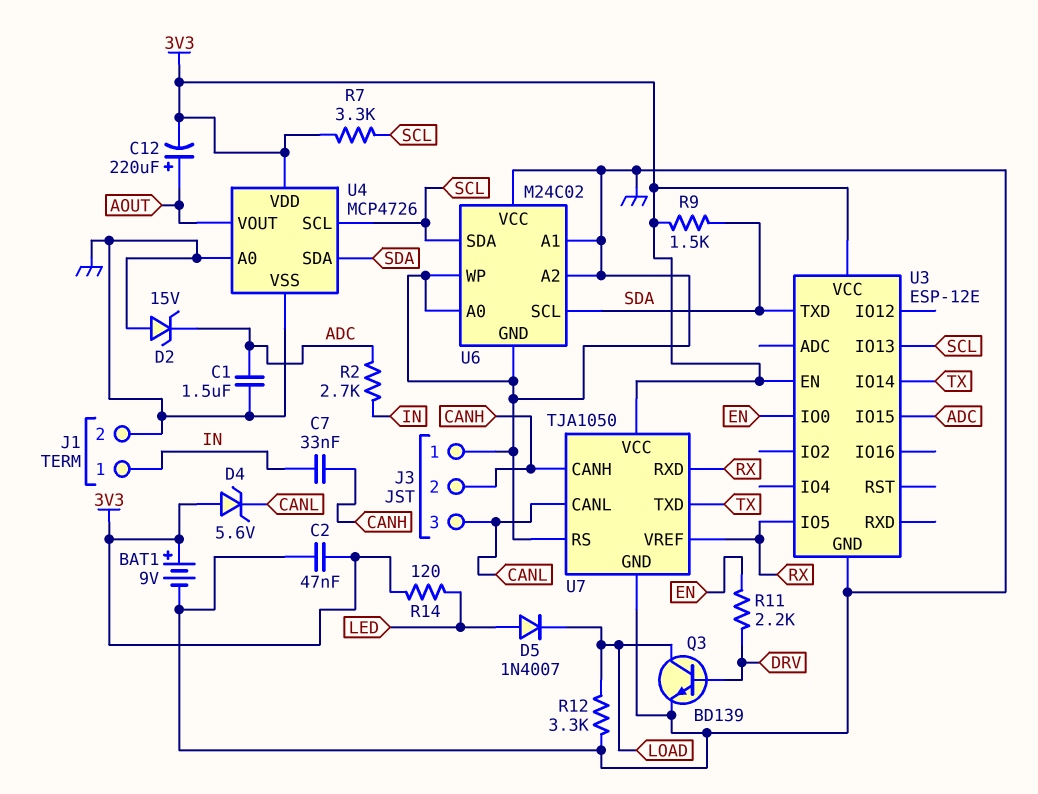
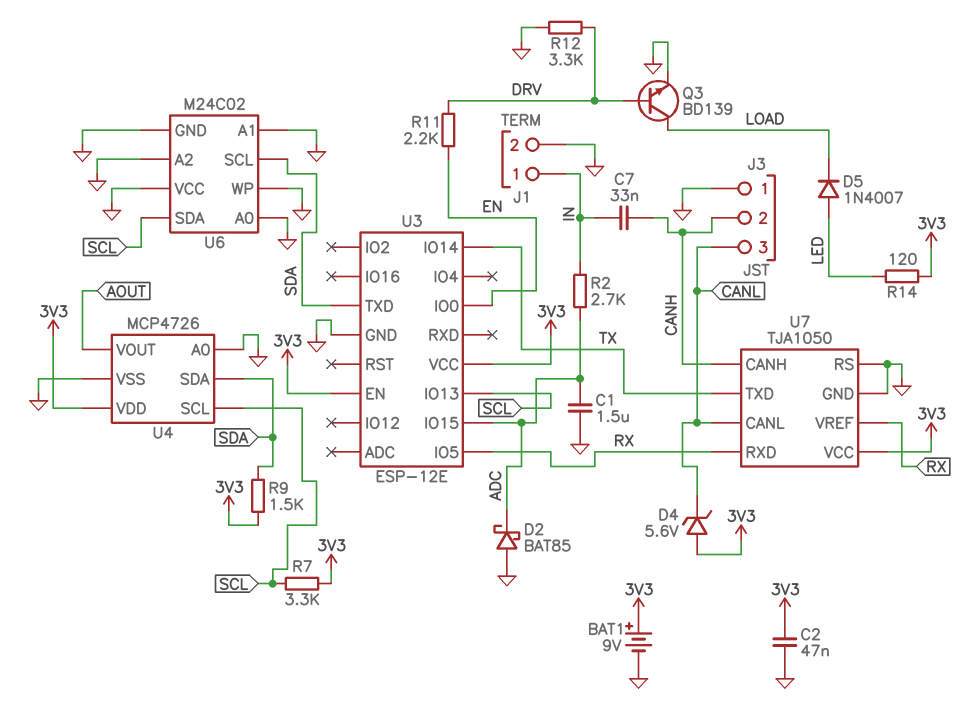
C12: 220uF (plus AOUT, minus 3V3) -> none
D2: zener 15V (A GND, K ADC) -> schottky BAT85 (A GND, K ADC)
R12: 3.3k (GND, LOAD) -> 3.3k (DRV, GND)

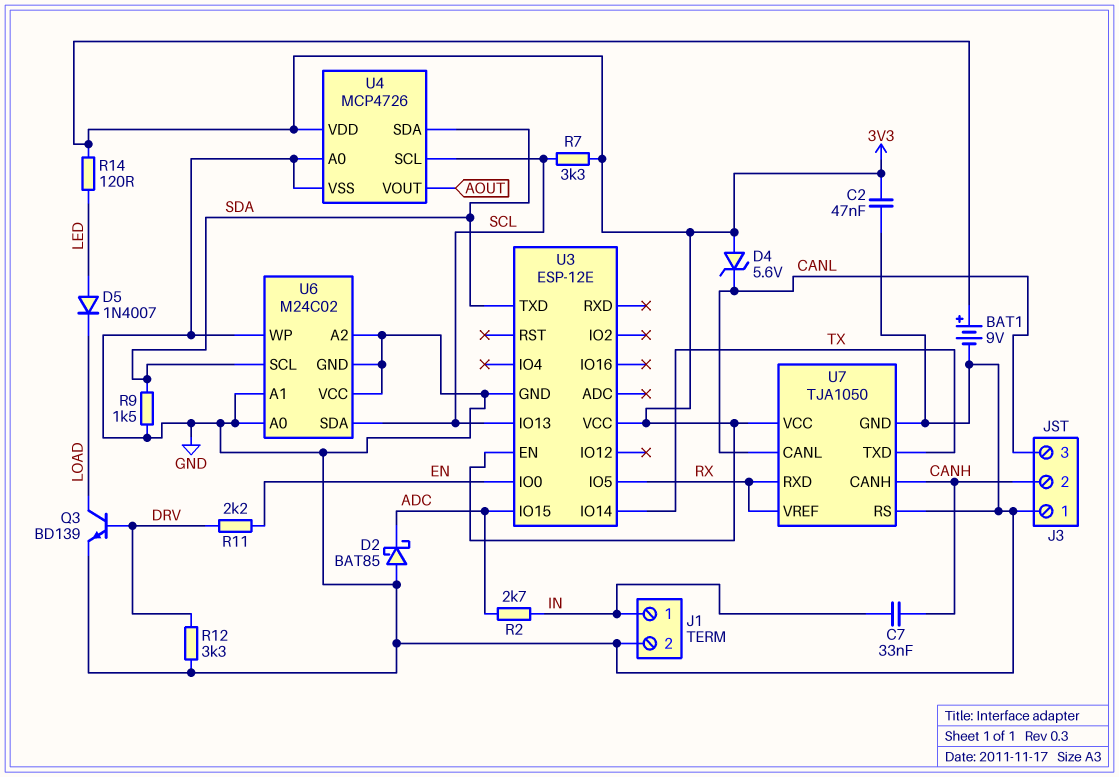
C1: 1.5uF (ADC, GND) -> none
R9: 1.5k (3V3, SDA) -> 1.5k (GND, SDA)

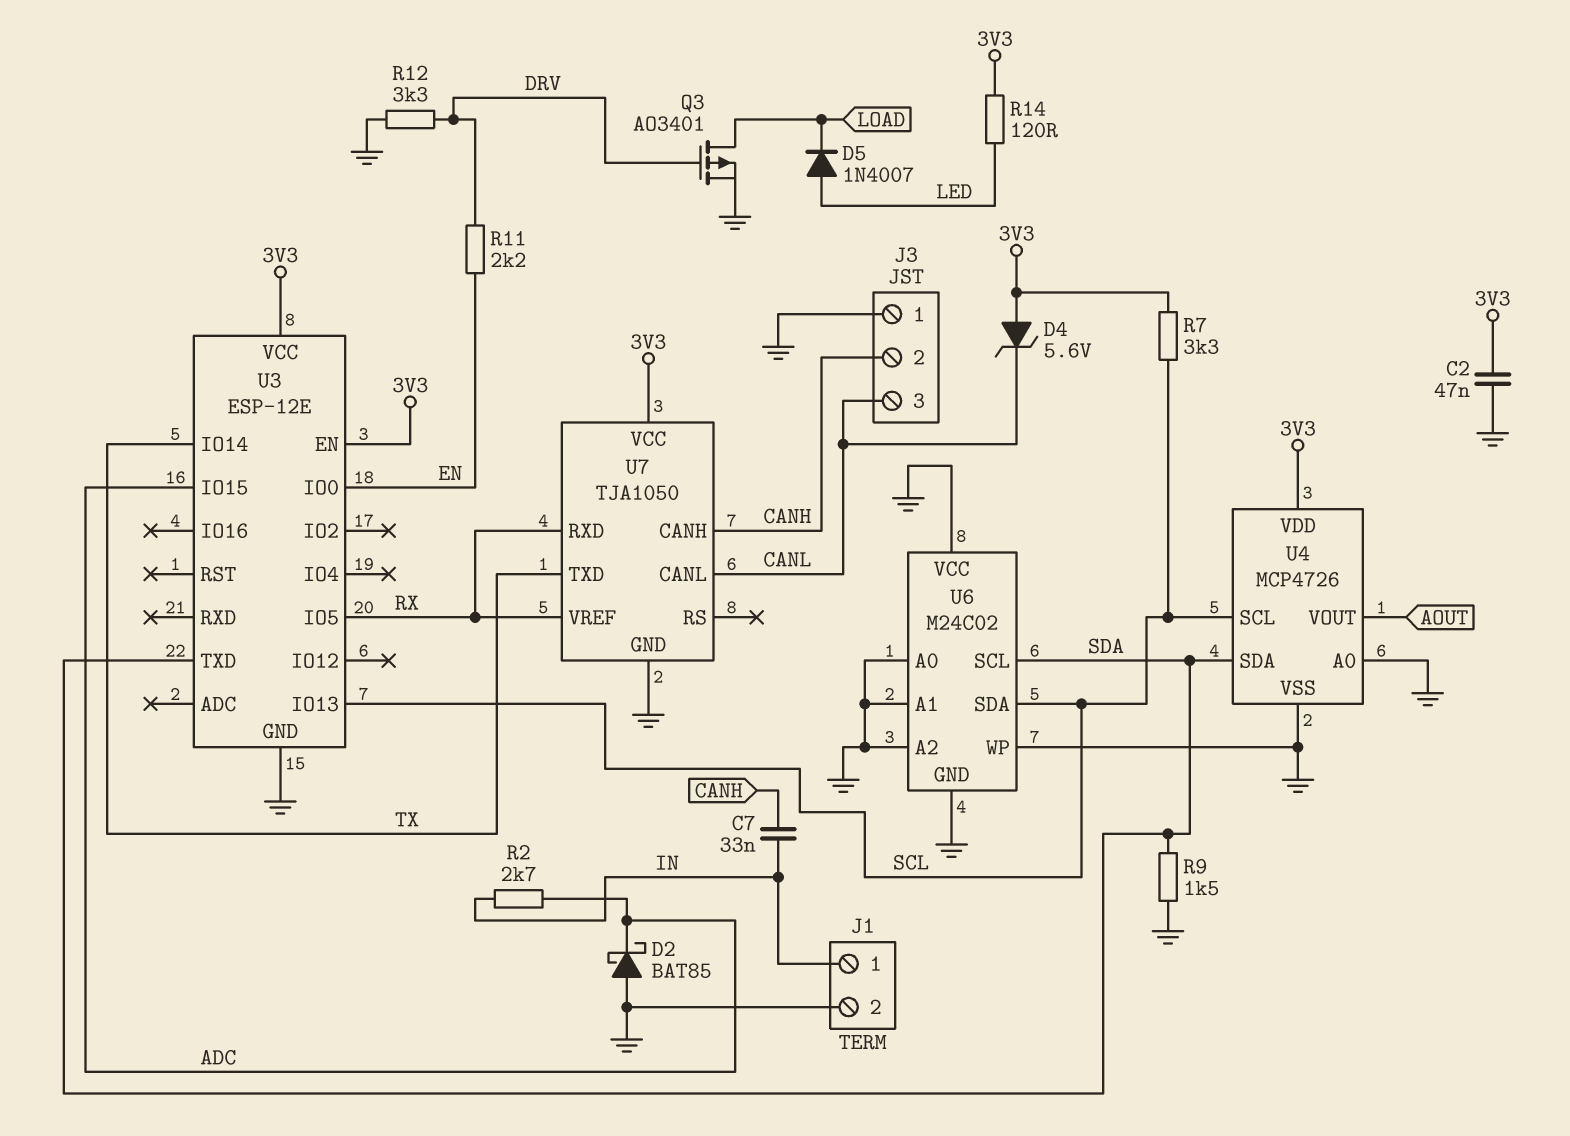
BAT1: 9V (plus 3V3, minus GND) -> none
Q3: NPN BD139 (B DRV, C LOAD, E GND) -> PMOS AO3401 (G DRV, D LOAD, S GND)
U7 pin RS: GND -> none

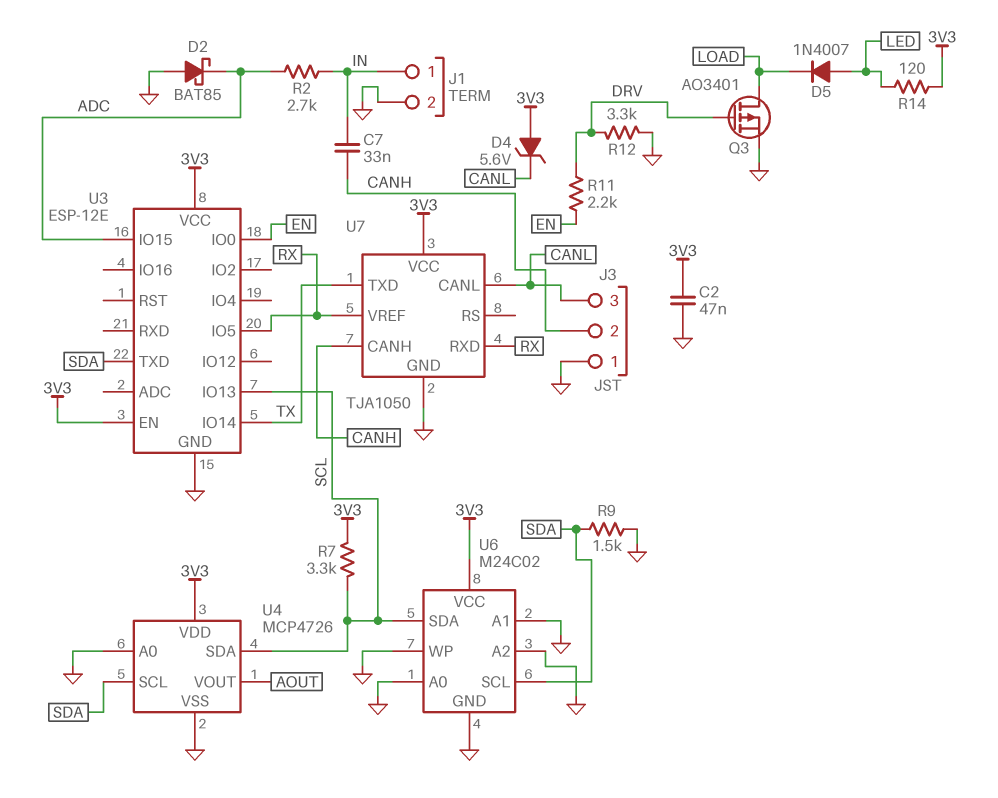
U4 pin SCL: SCL -> SDA
U4 pin SDA: SDA -> SCL
U6 pin VCC: GND -> 3V3

